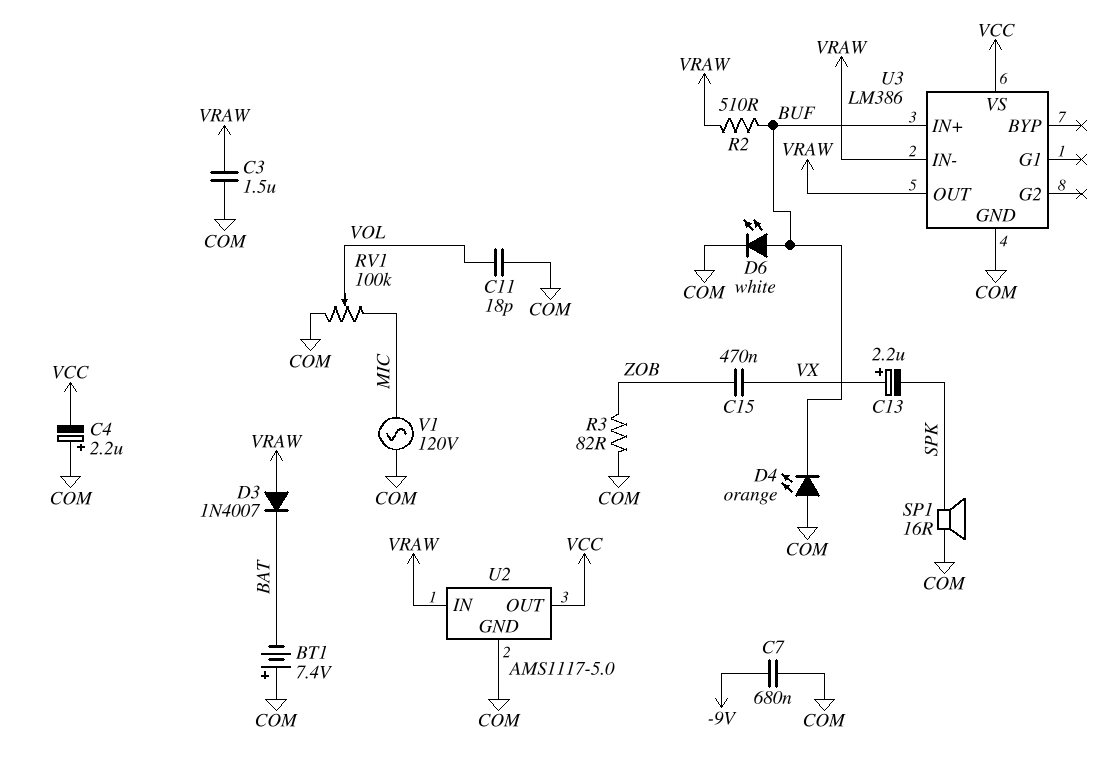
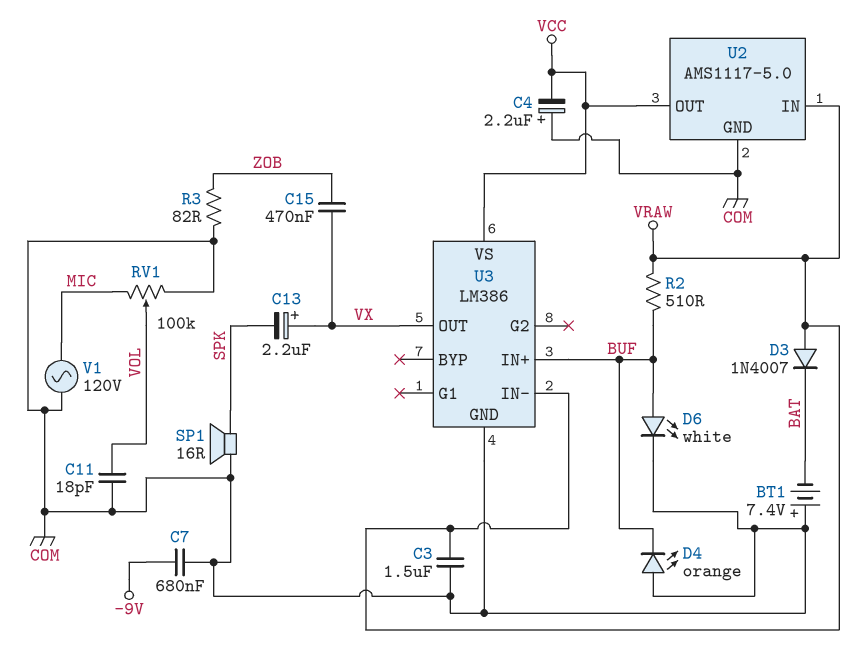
U3 pin OUT: VRAW -> VX

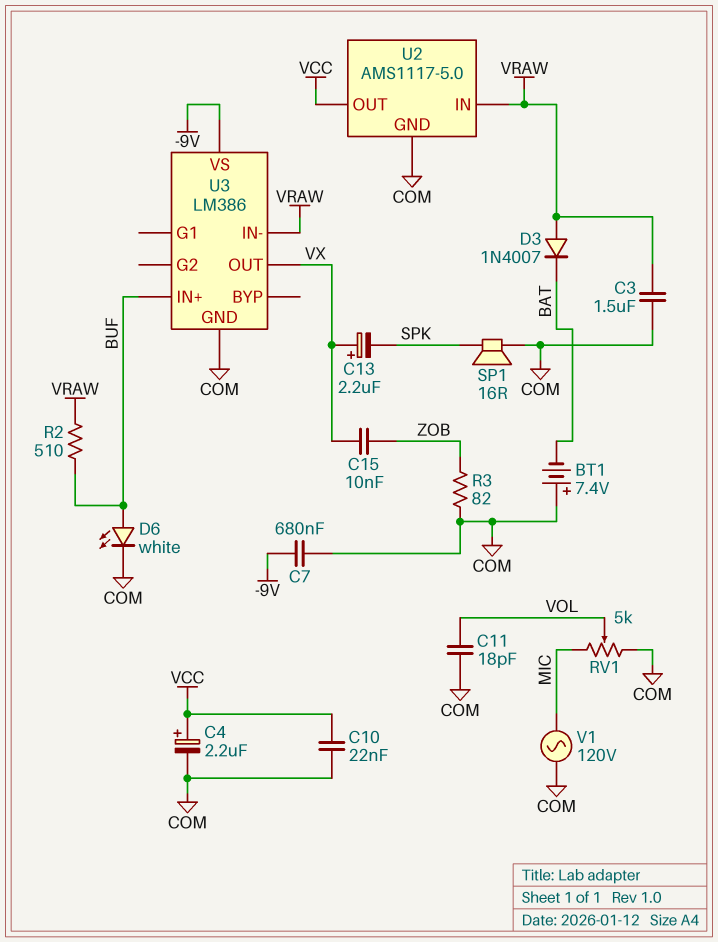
C4: 2.2uF (plus COM, minus VCC) -> 2.2uF (plus VCC, minus COM)
C10: none -> 22nF (COM, VCC)
C15: 470nF (VX, ZOB) -> 10nF (VX, ZOB)
D4: LED orange (A COM, K BUF) -> none
RV1: 100k (COM, MIC, wiper VOL) -> 5k (COM, MIC, wiper VOL)
U3 pin VS: VCC -> -9V

